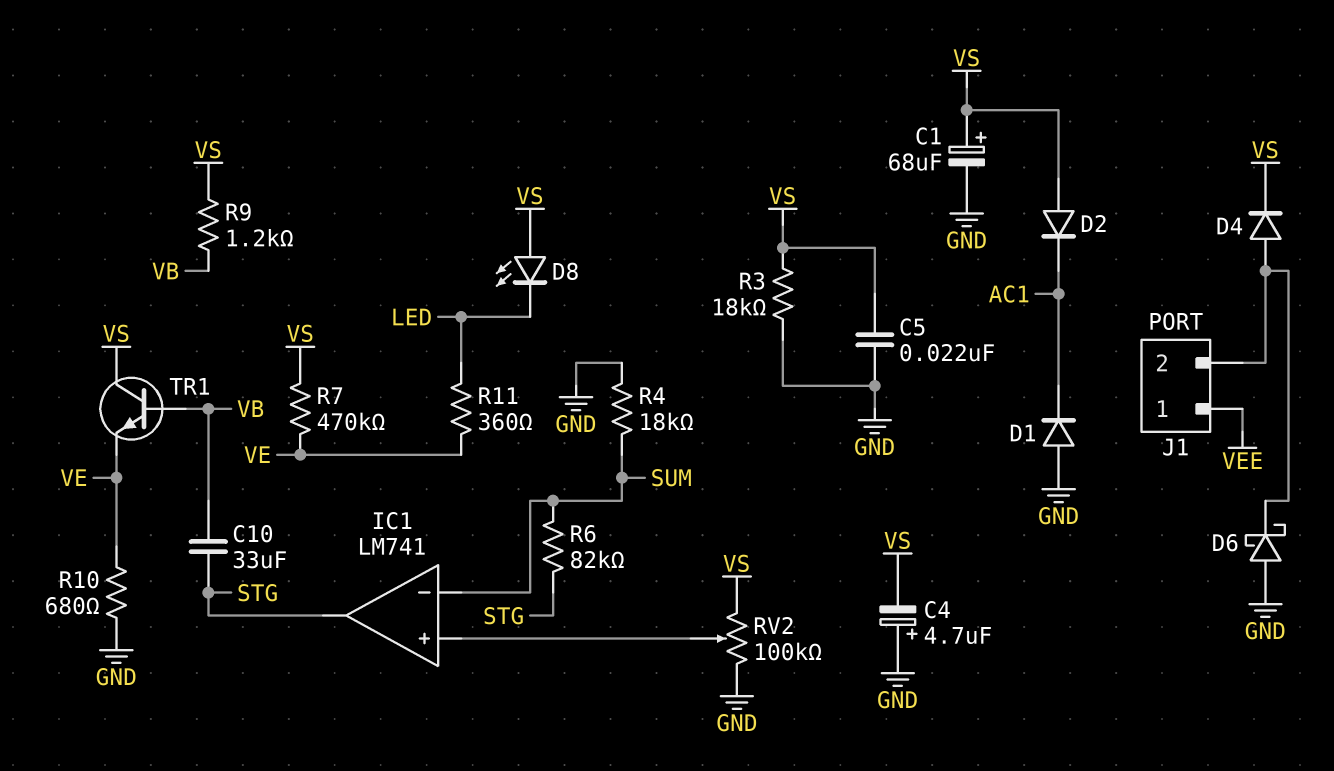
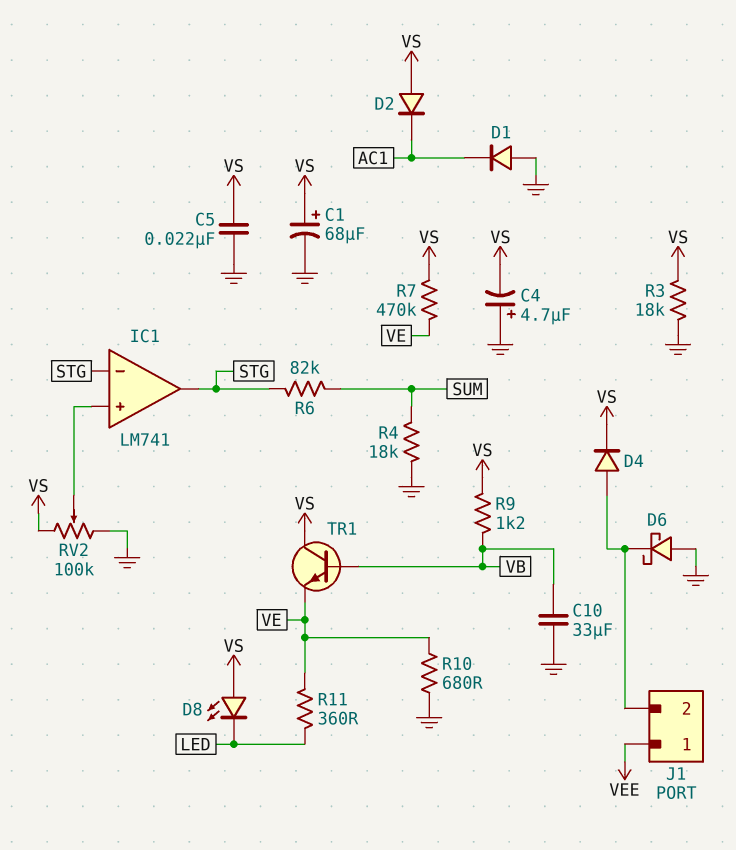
C10: 33uF (STG, VB) -> 33uF (GND, VB)
IC1 pin in-: SUM -> STG

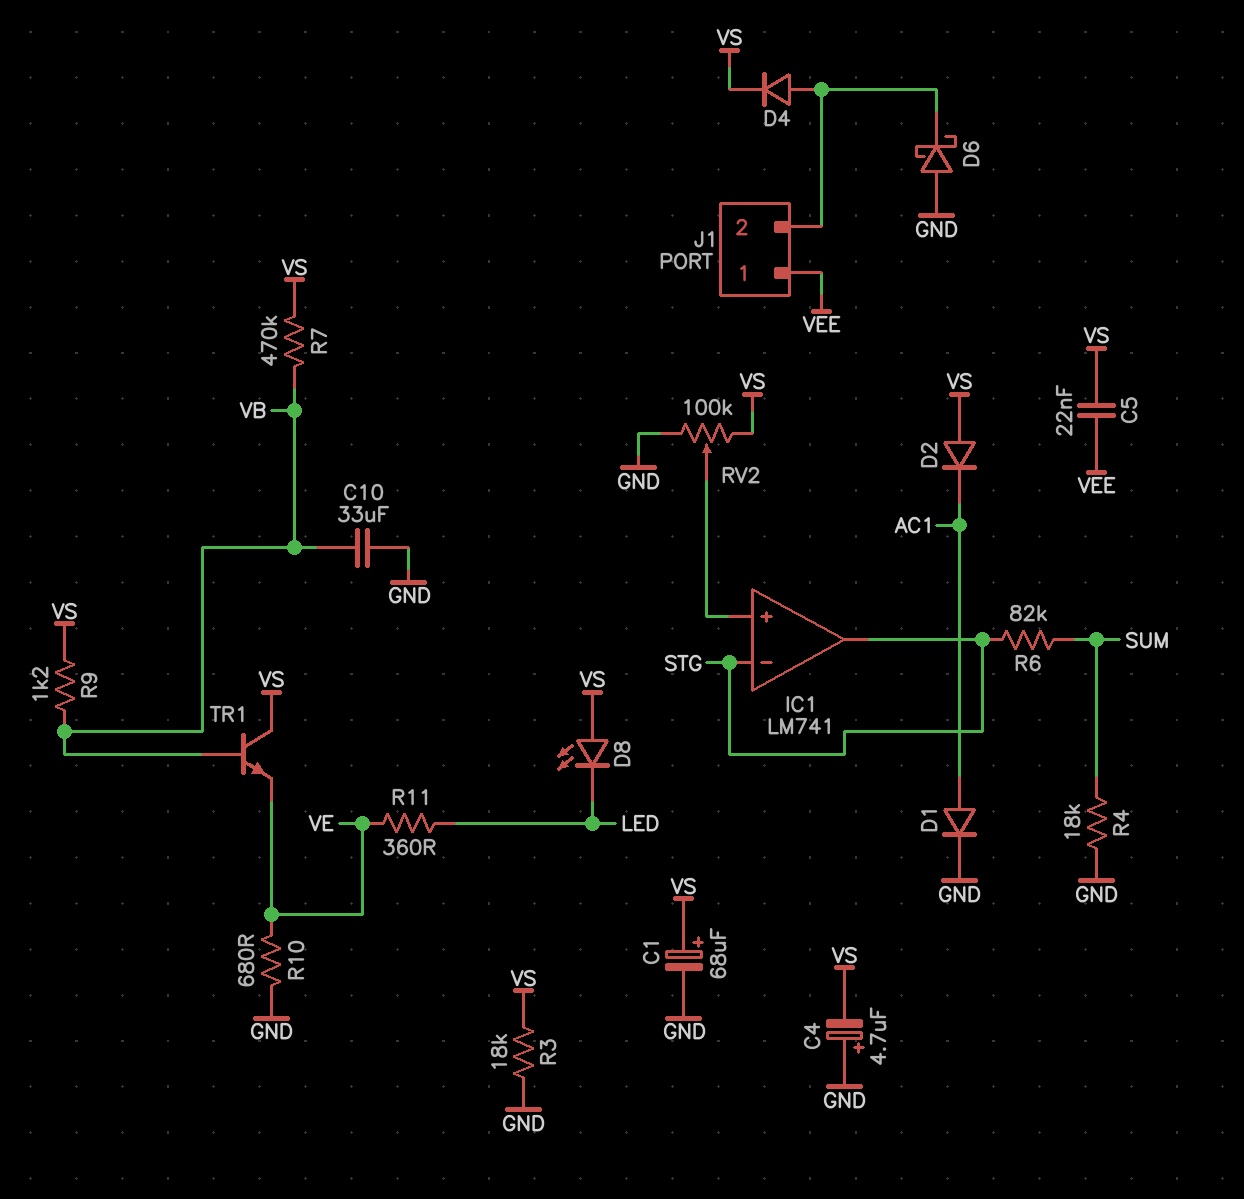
C5: 22nF (GND, VS) -> 22nF (VEE, VS)
D1: diode (A GND, K AC1) -> diode (A AC1, K GND)
R7: 470k (VE, VS) -> 470k (VB, VS)

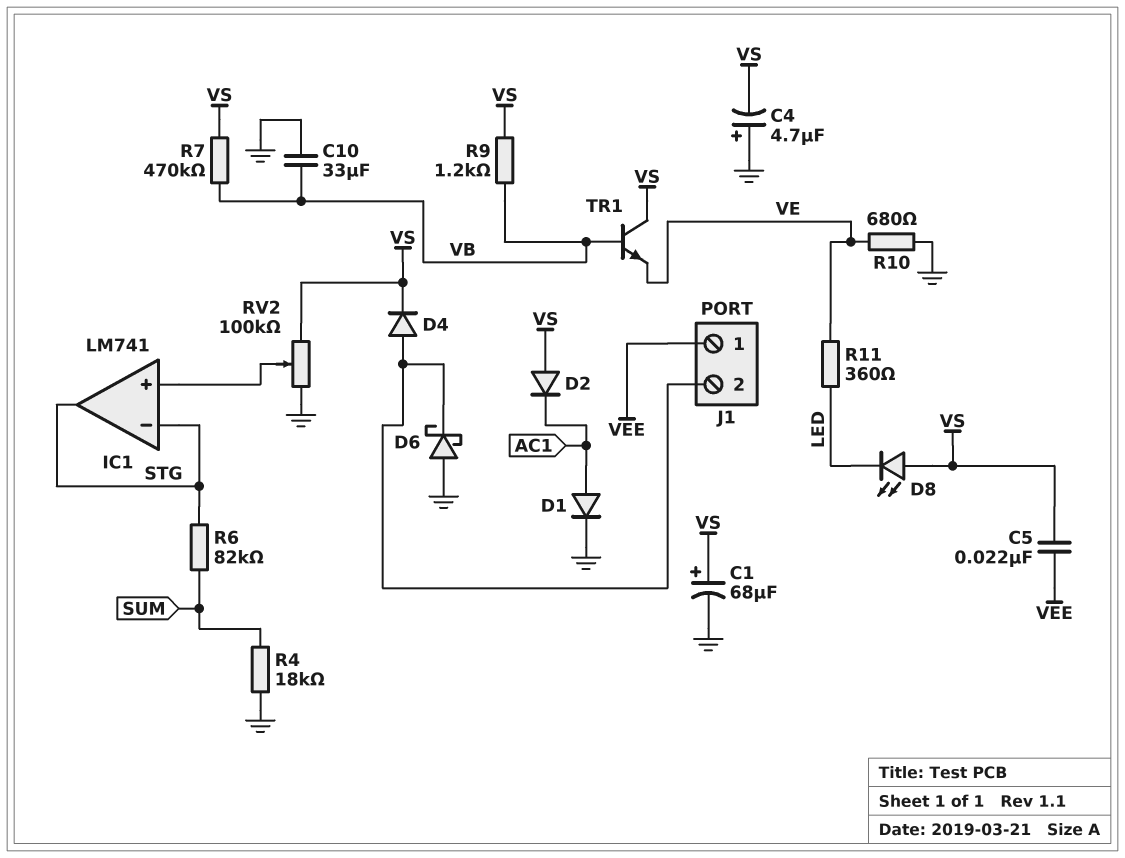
R3: 18k (GND, VS) -> none

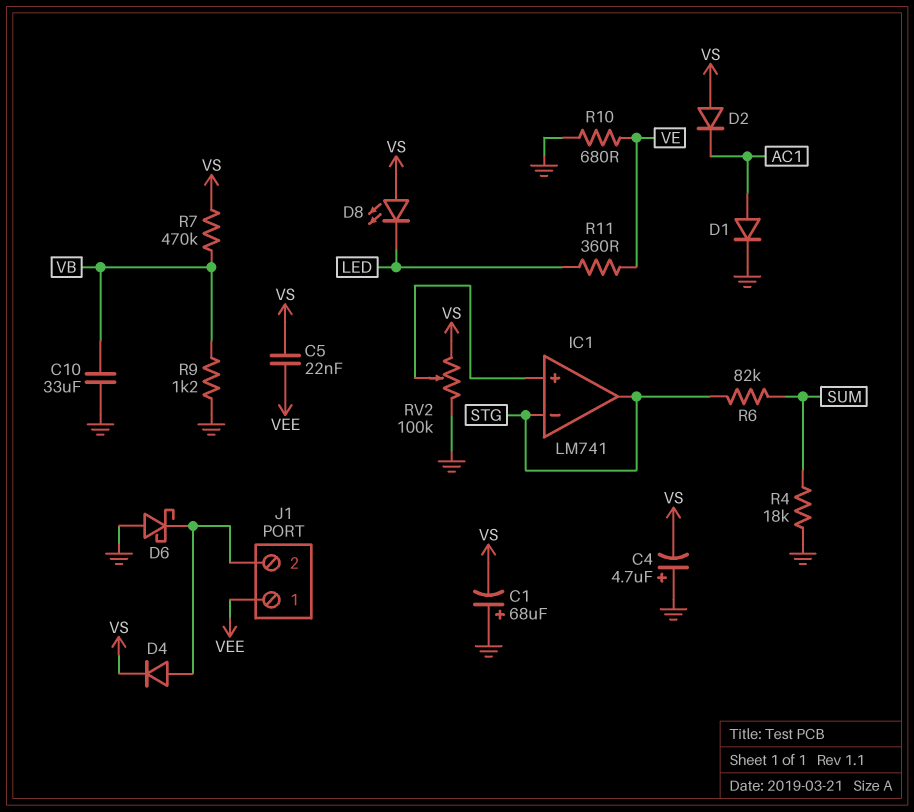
C1: 68uF (plus VS, minus GND) -> 68uF (plus GND, minus VS)
R9: 1.2k (VB, VS) -> 1.2k (GND, VB)
TR1: NPN (B VB, C VS, E VE) -> none

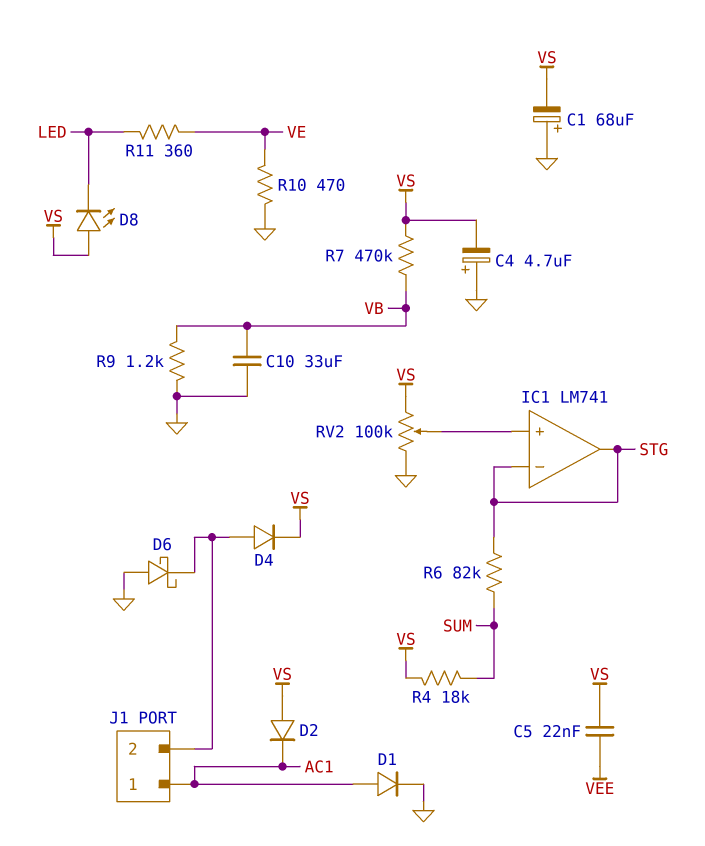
J1 pin 1: VEE -> AC1
R4: 18k (GND, SUM) -> 18k (SUM, VS)
R10: 680 (GND, VE) -> 470 (GND, VE)

